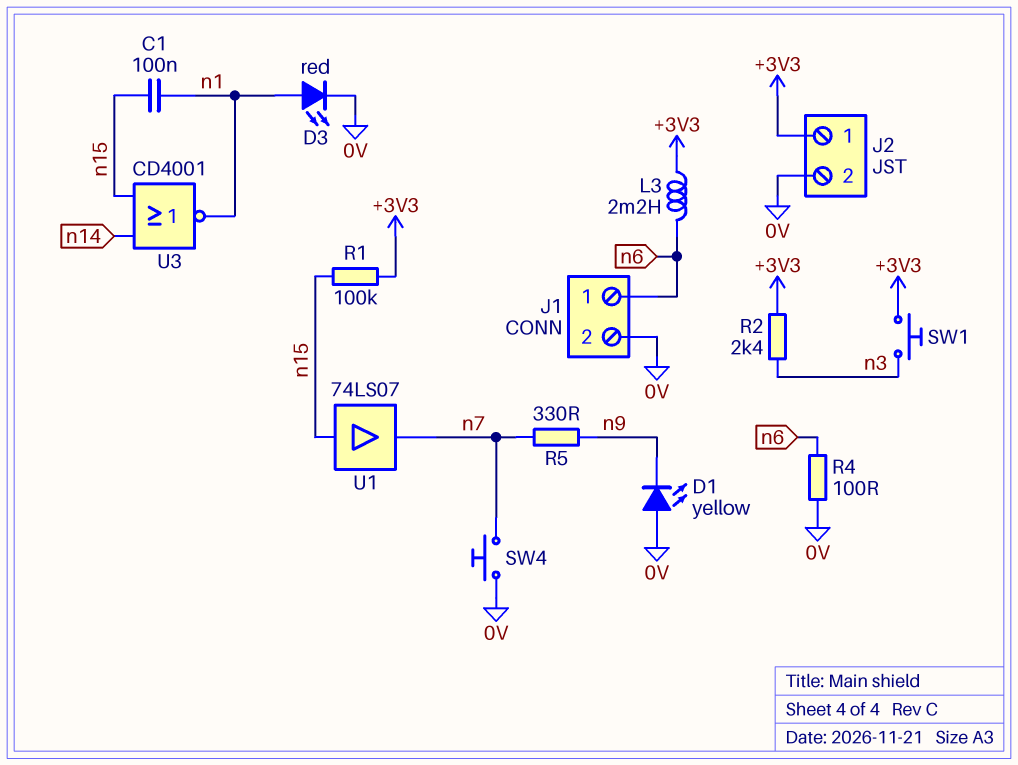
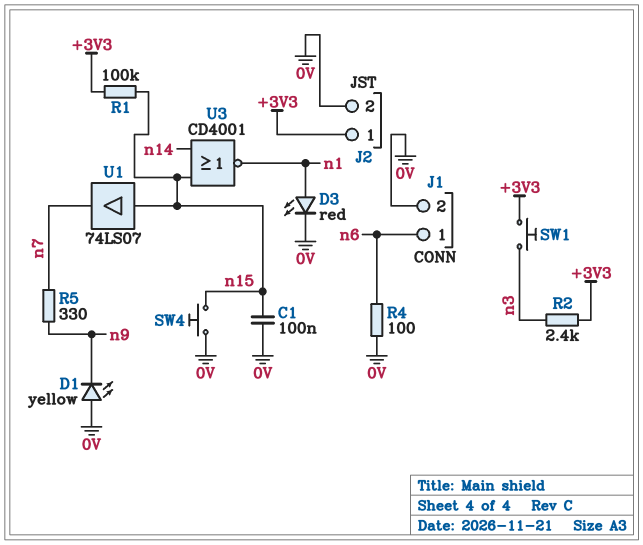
C1: 100nF (n1, n15) -> 100nF (0V, n15)
L3: 2.2mH (+3V3, n6) -> none
SW4: button (0V, n7) -> button (0V, n15)

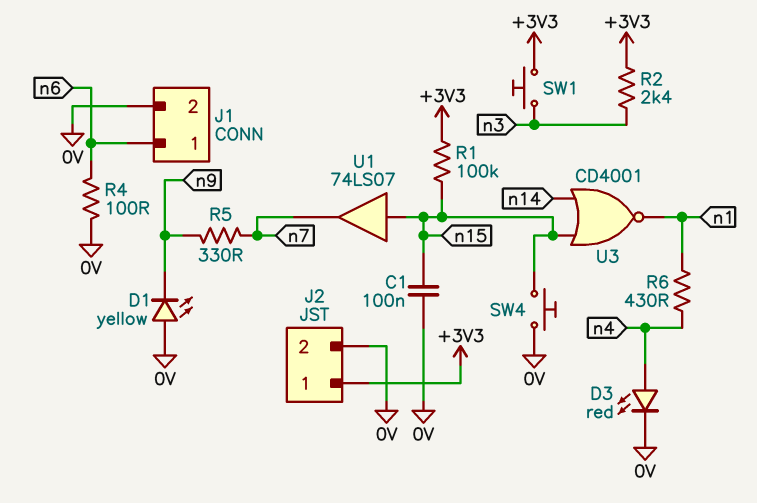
D3: LED red (A n1, K 0V) -> LED red (A n4, K 0V)
R6: none -> 430 (n1, n4)

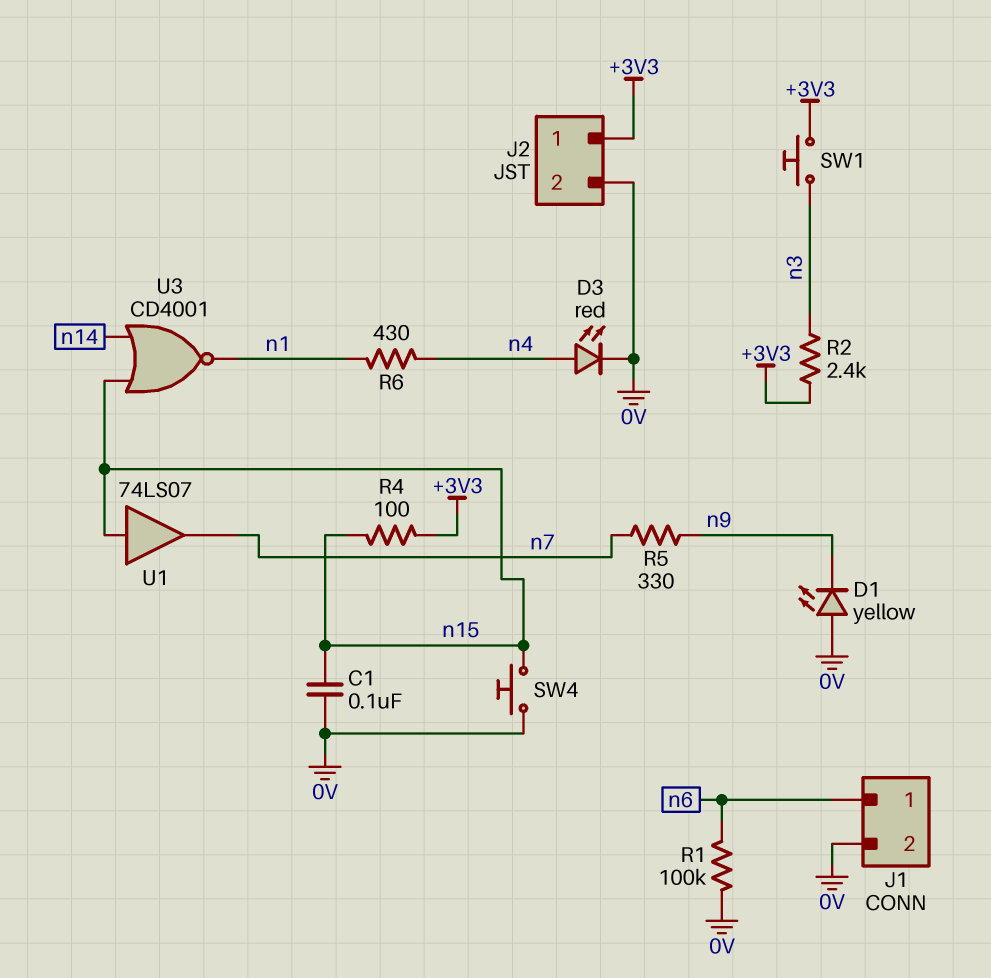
R1: 100k (+3V3, n15) -> 100k (0V, n6)
R4: 100 (0V, n6) -> 100 (+3V3, n15)

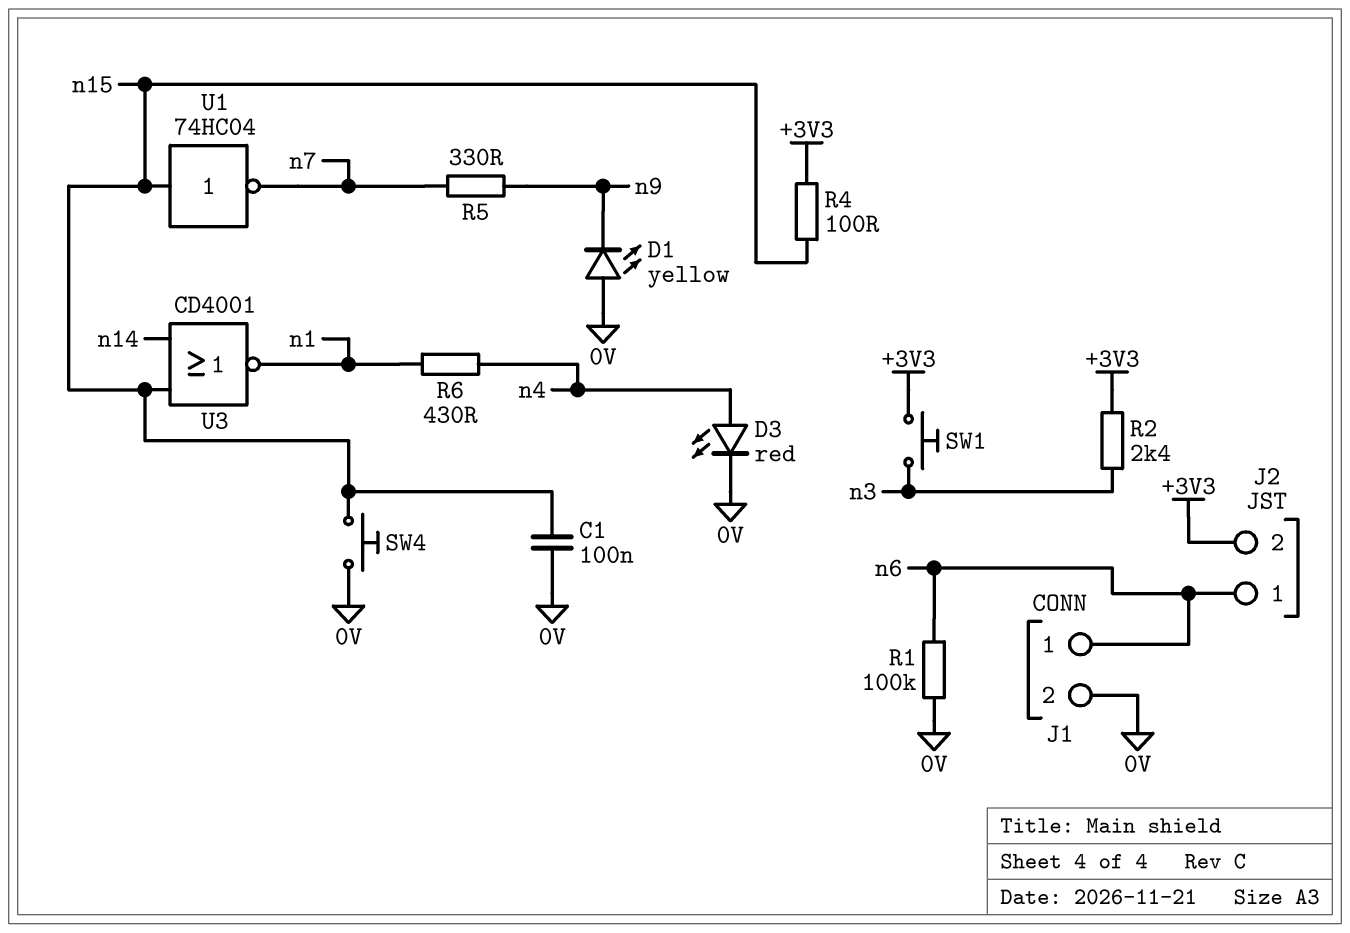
J2 pin 1: +3V3 -> n6
J2 pin 2: 0V -> +3V3
U1: buffer 74LS07 (in n15, out n7) -> NOT 74HC04 (in n15, out n7)

